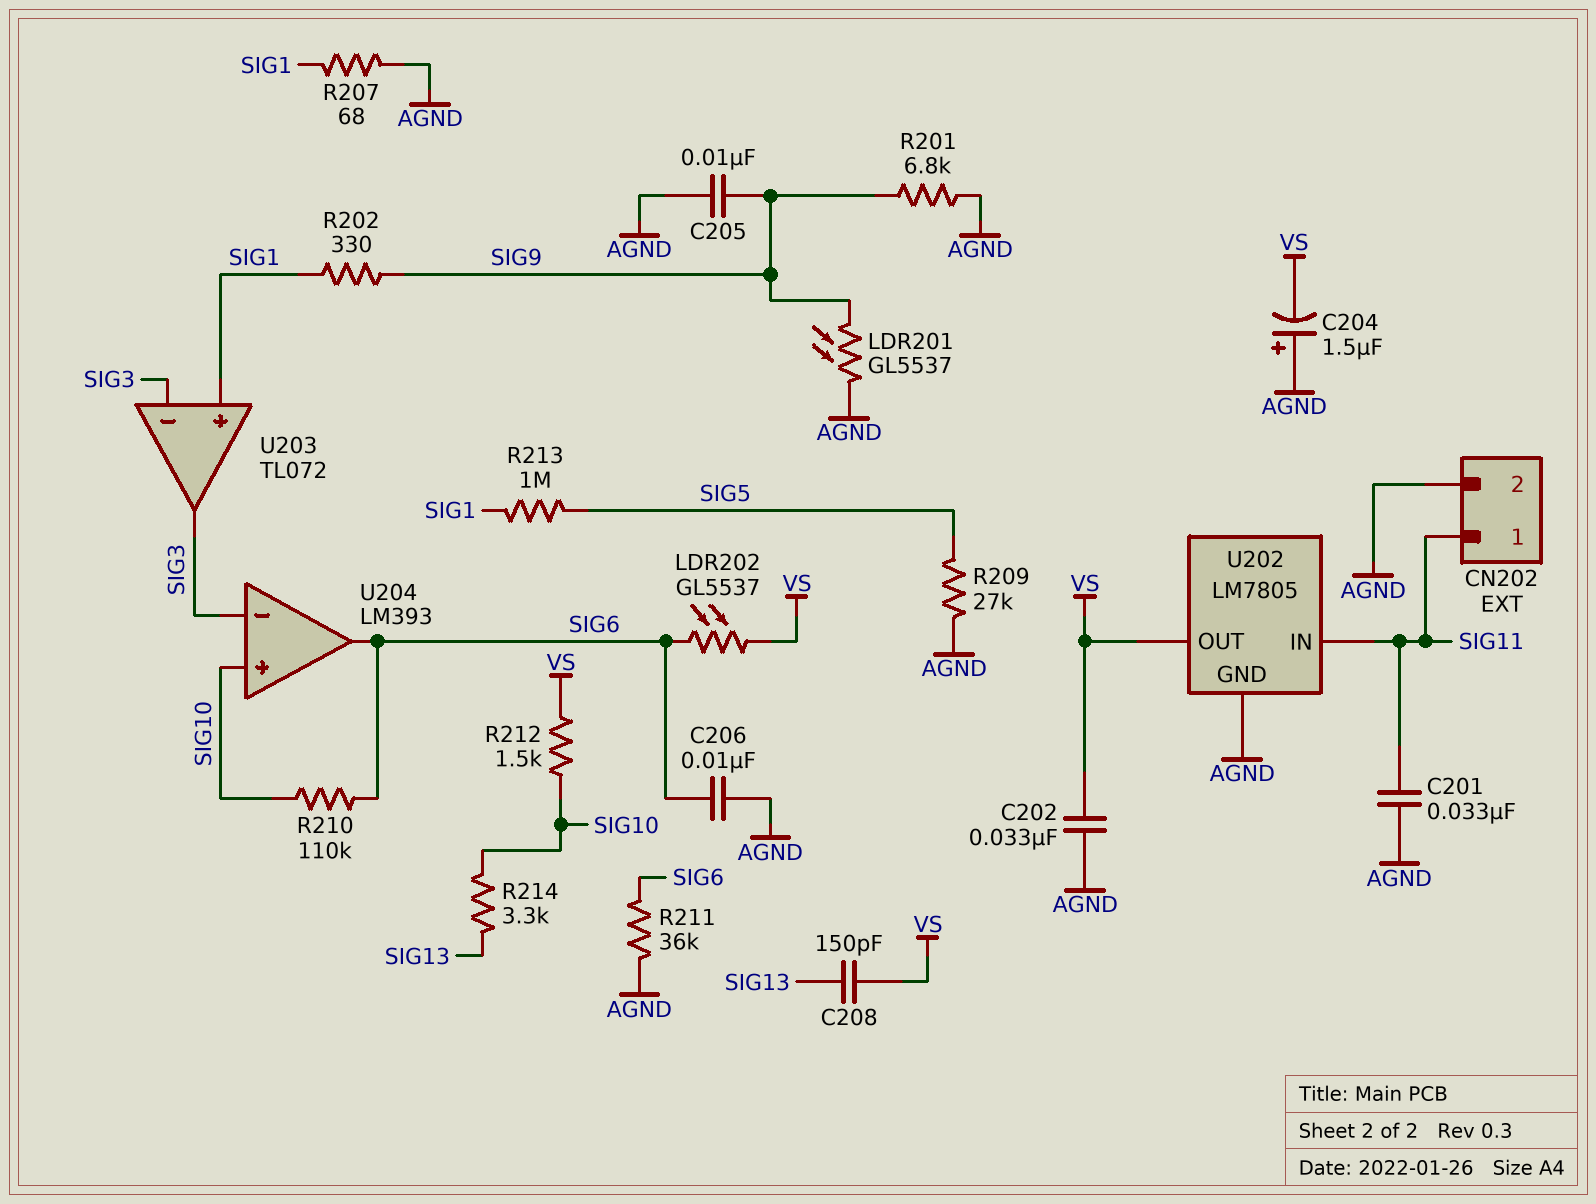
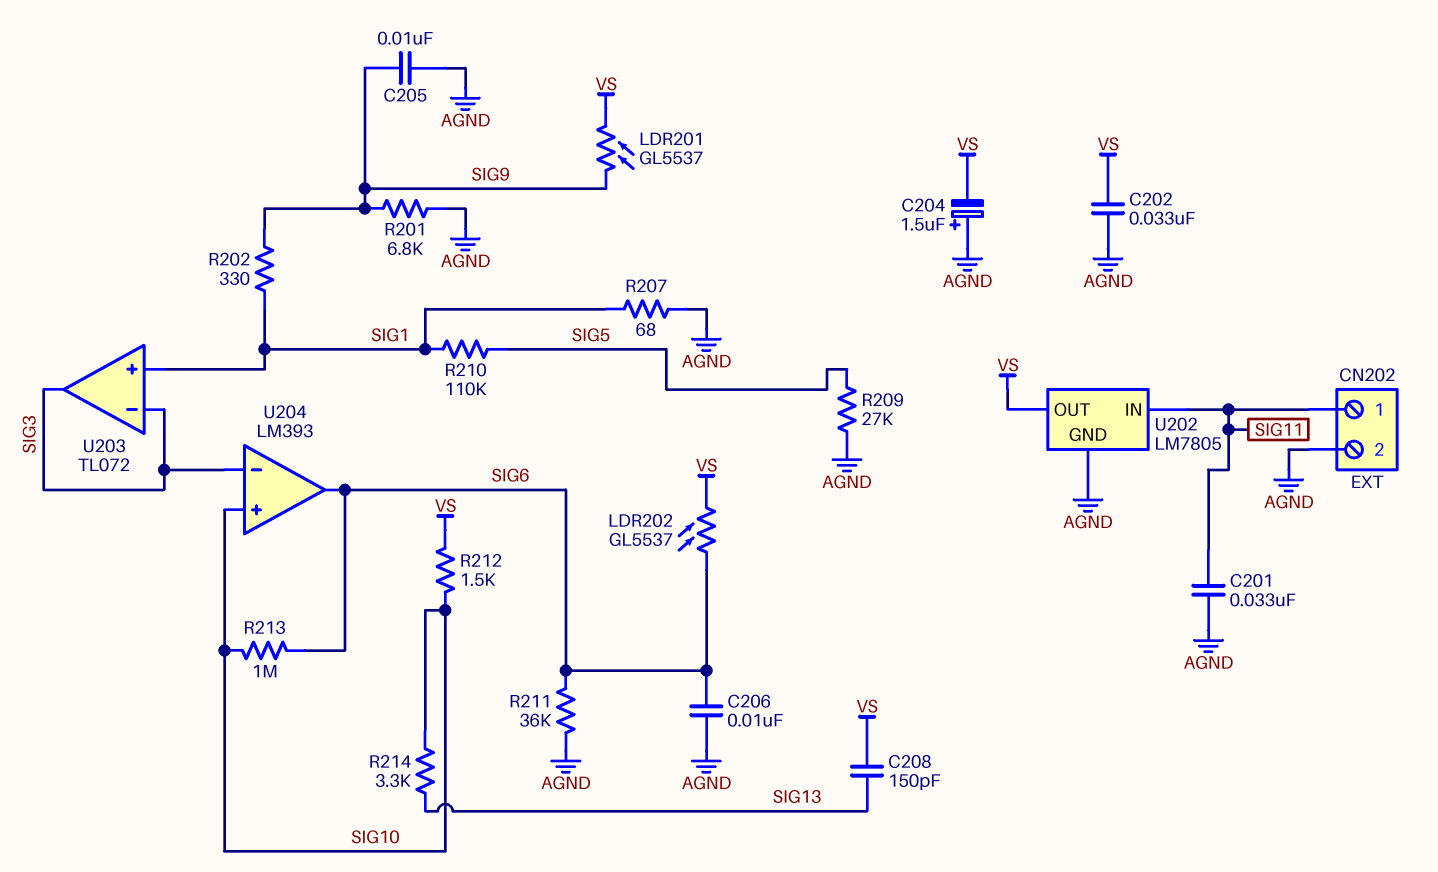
LDR201: GL5537 (AGND, SIG9) -> GL5537 (SIG9, VS)
R210: 110k (SIG6, SIG10) -> 110k (SIG1, SIG5)
R213: 1M (SIG1, SIG5) -> 1M (SIG6, SIG10)

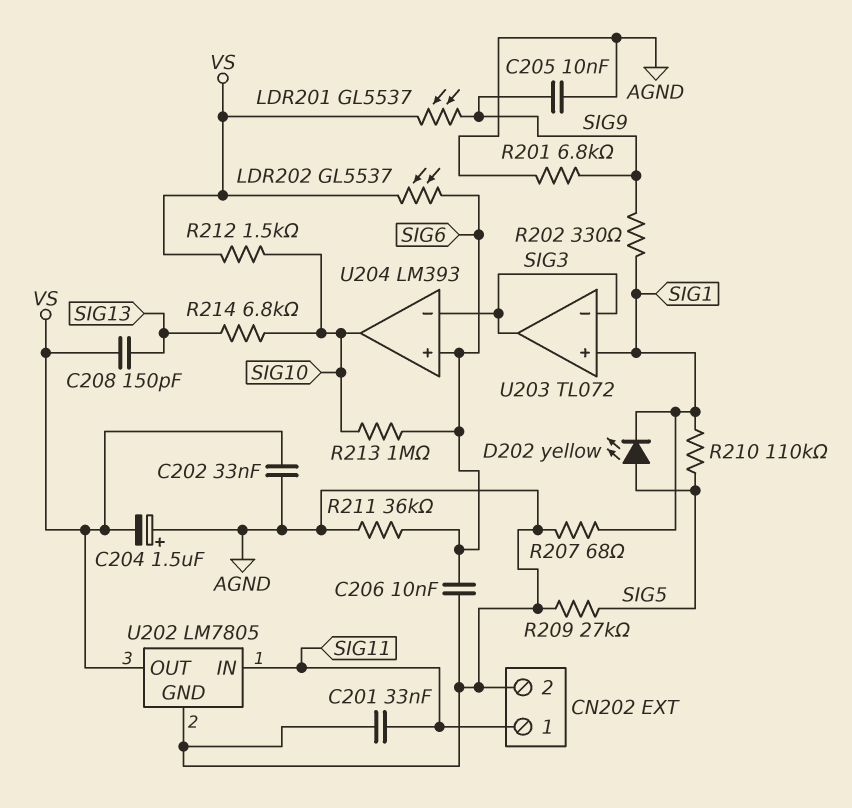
D202: none -> LED yellow (A SIG5, K SIG1)
R214: 3.3k (SIG10, SIG13) -> 6.8k (SIG10, SIG13)
U204 pin in+: SIG10 -> SIG6
U204 pin out: SIG6 -> SIG10

